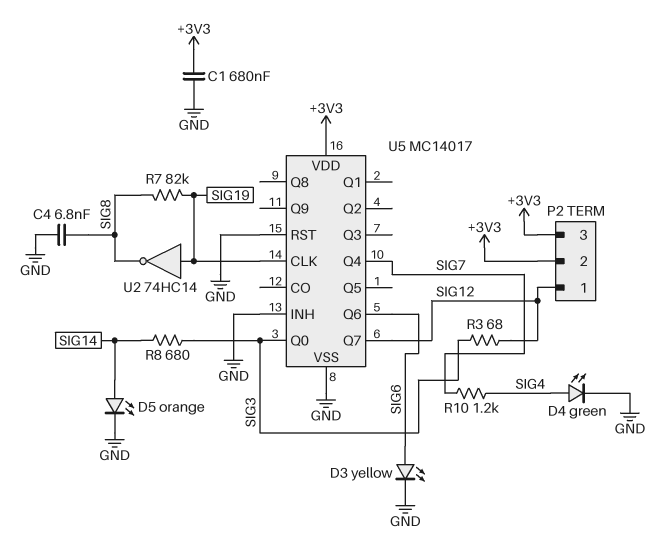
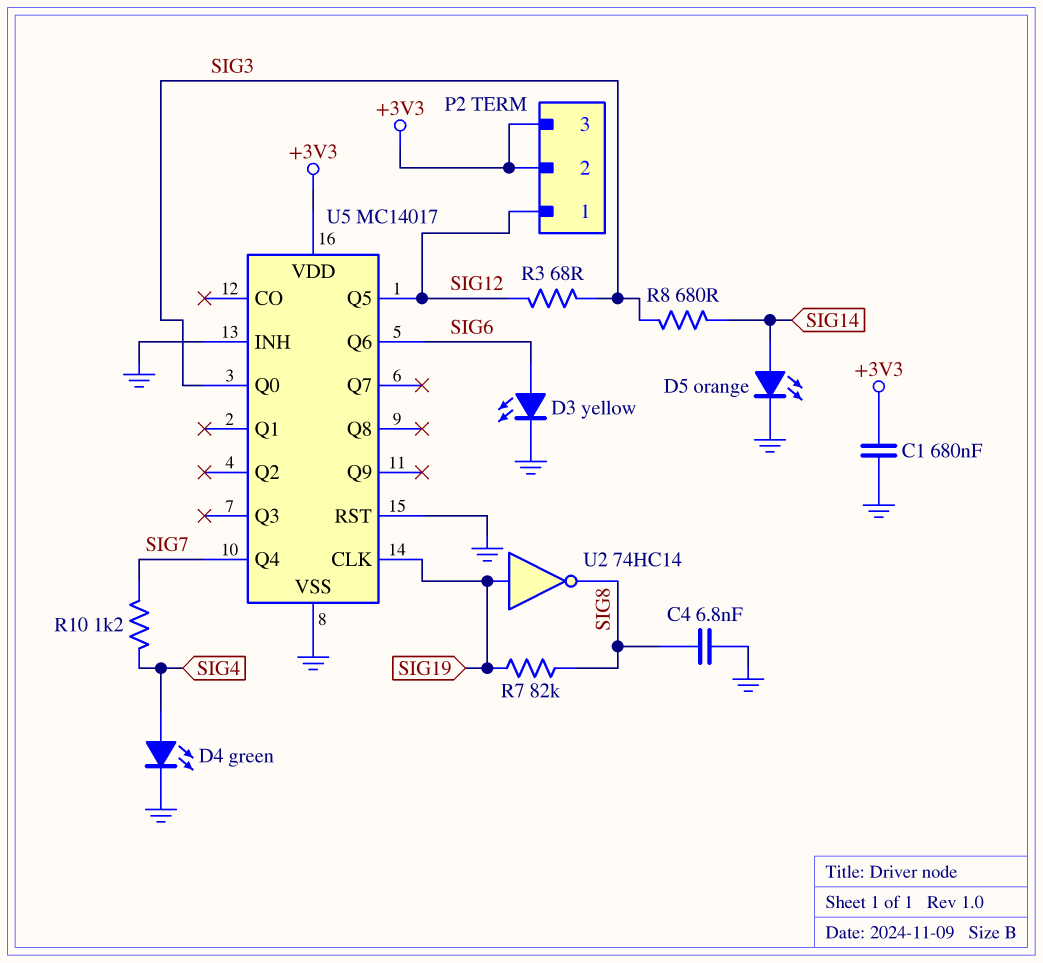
U5 pin Q5: none -> SIG12
U5 pin Q7: SIG12 -> none

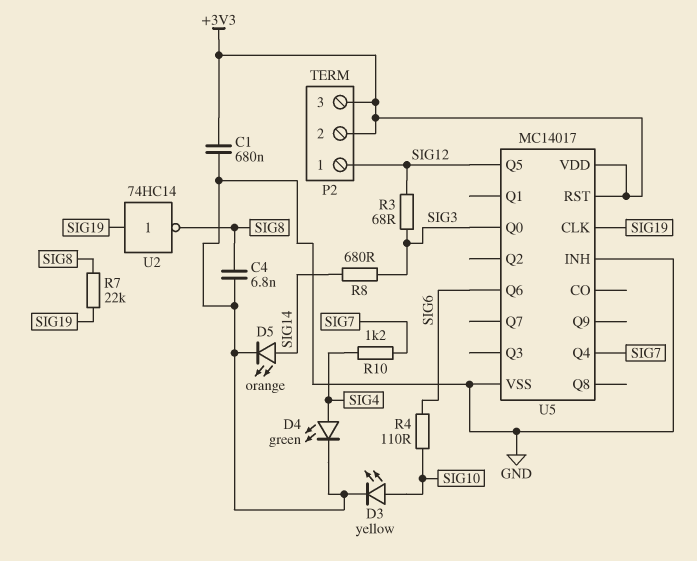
D3: LED yellow (A SIG6, K GND) -> LED yellow (A SIG10, K GND)
R4: none -> 110 (SIG6, SIG10)
R7: 82k (SIG8, SIG19) -> 22k (SIG8, SIG19)
U5 pin RST: GND -> +3V3

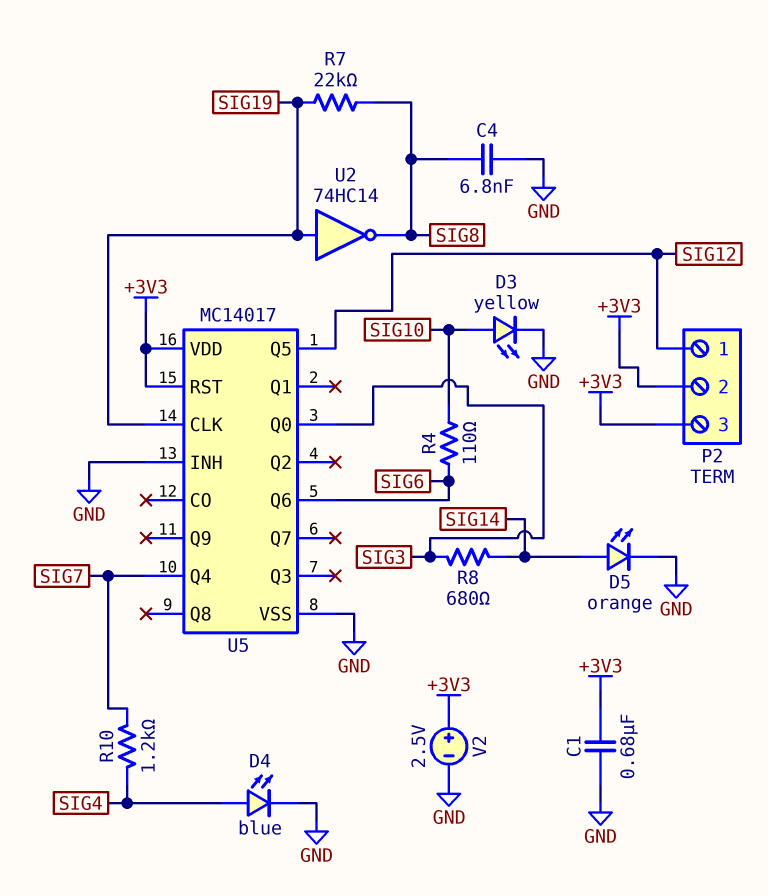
D4: LED green (A SIG4, K GND) -> LED blue (A SIG4, K GND)
R3: 68 (SIG3, SIG12) -> none
V2: none -> 2.5V (plus +3V3, minus GND)

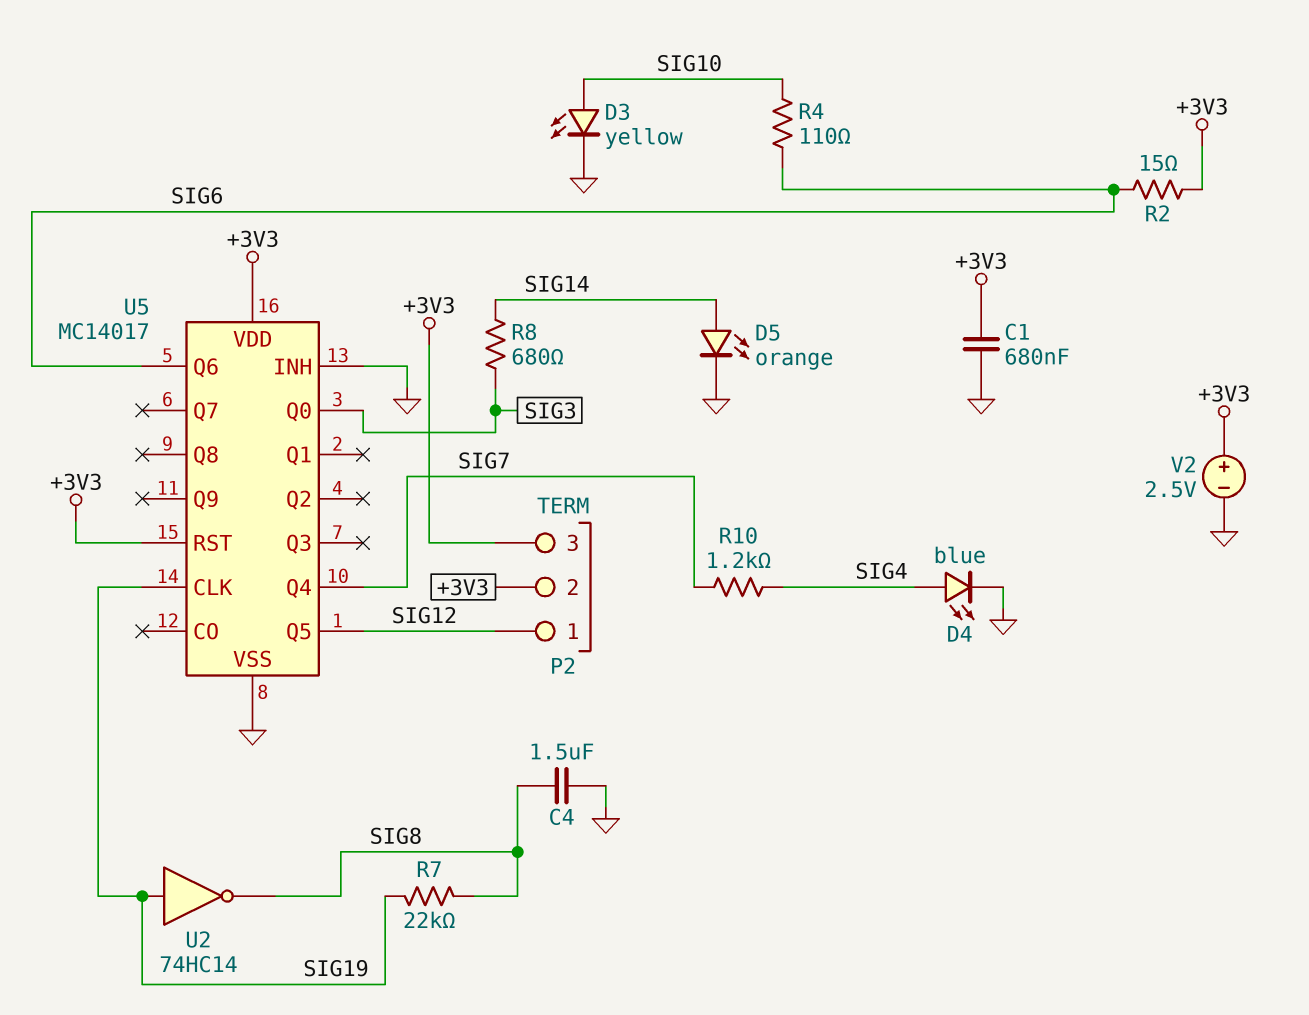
C4: 6.8nF (GND, SIG8) -> 1.5uF (GND, SIG8)
R2: none -> 15 (+3V3, SIG6)

